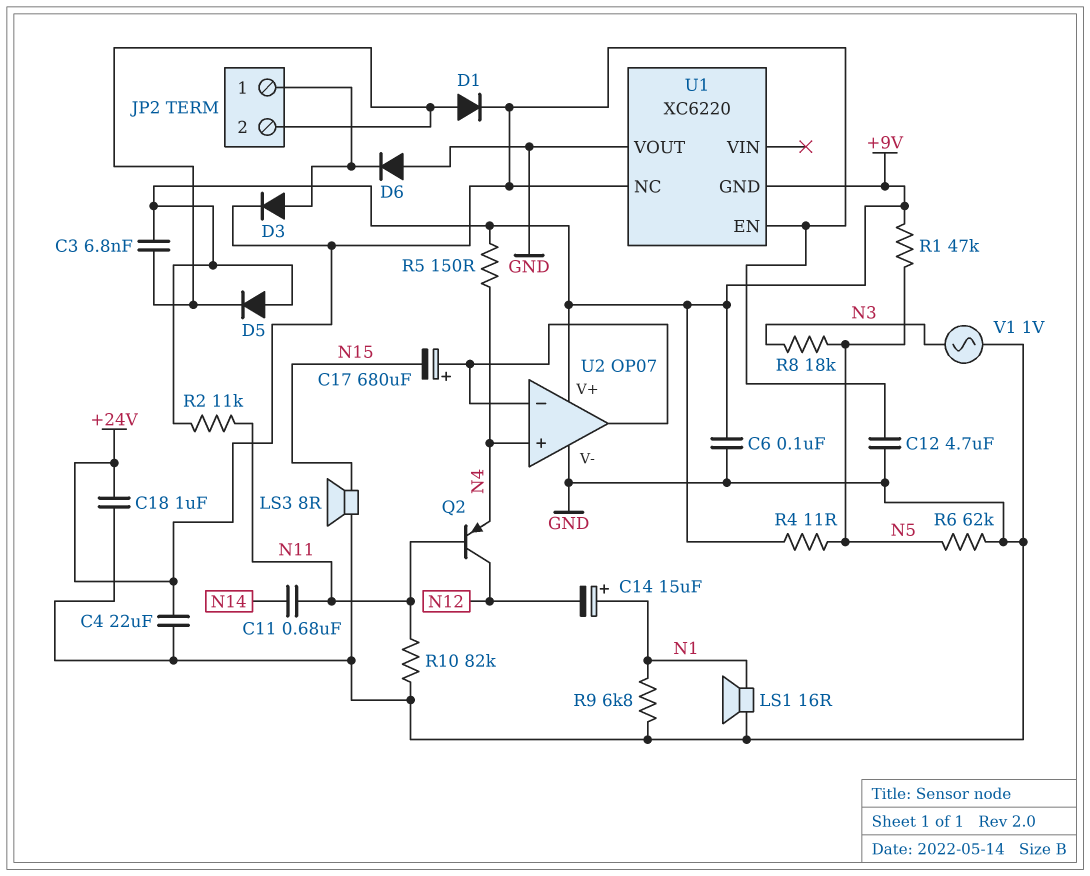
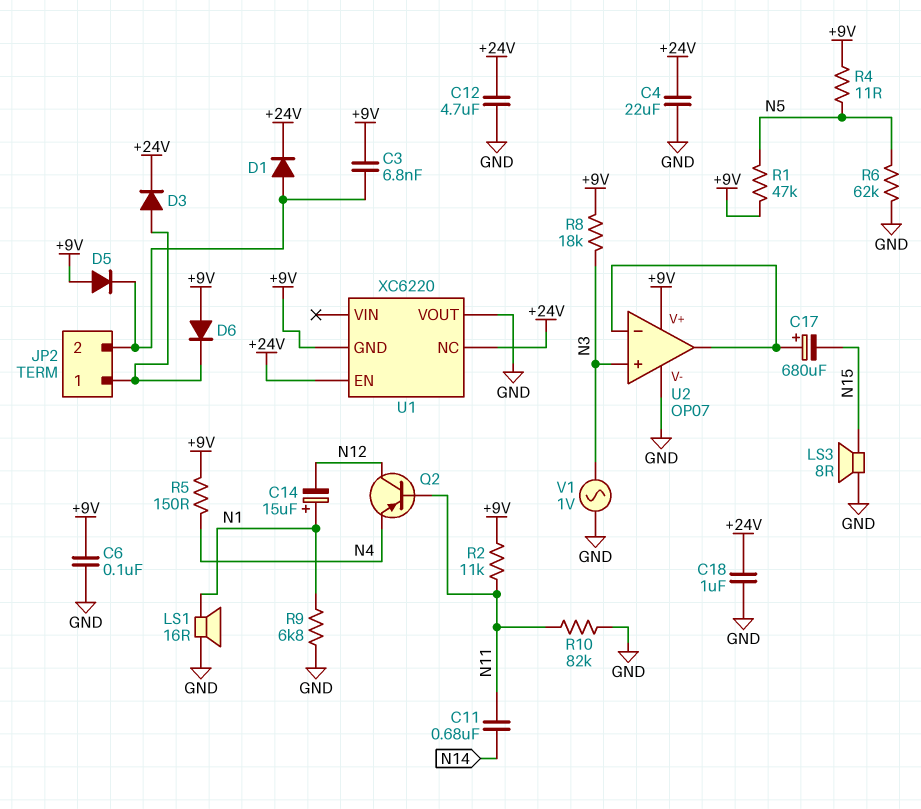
D6: diode (A GND, K JP2/1) -> diode (A +9V, K JP2/1)
R8: 18k (N3, N5) -> 18k (+9V, N3)
U2 pin in+: N4 -> N3

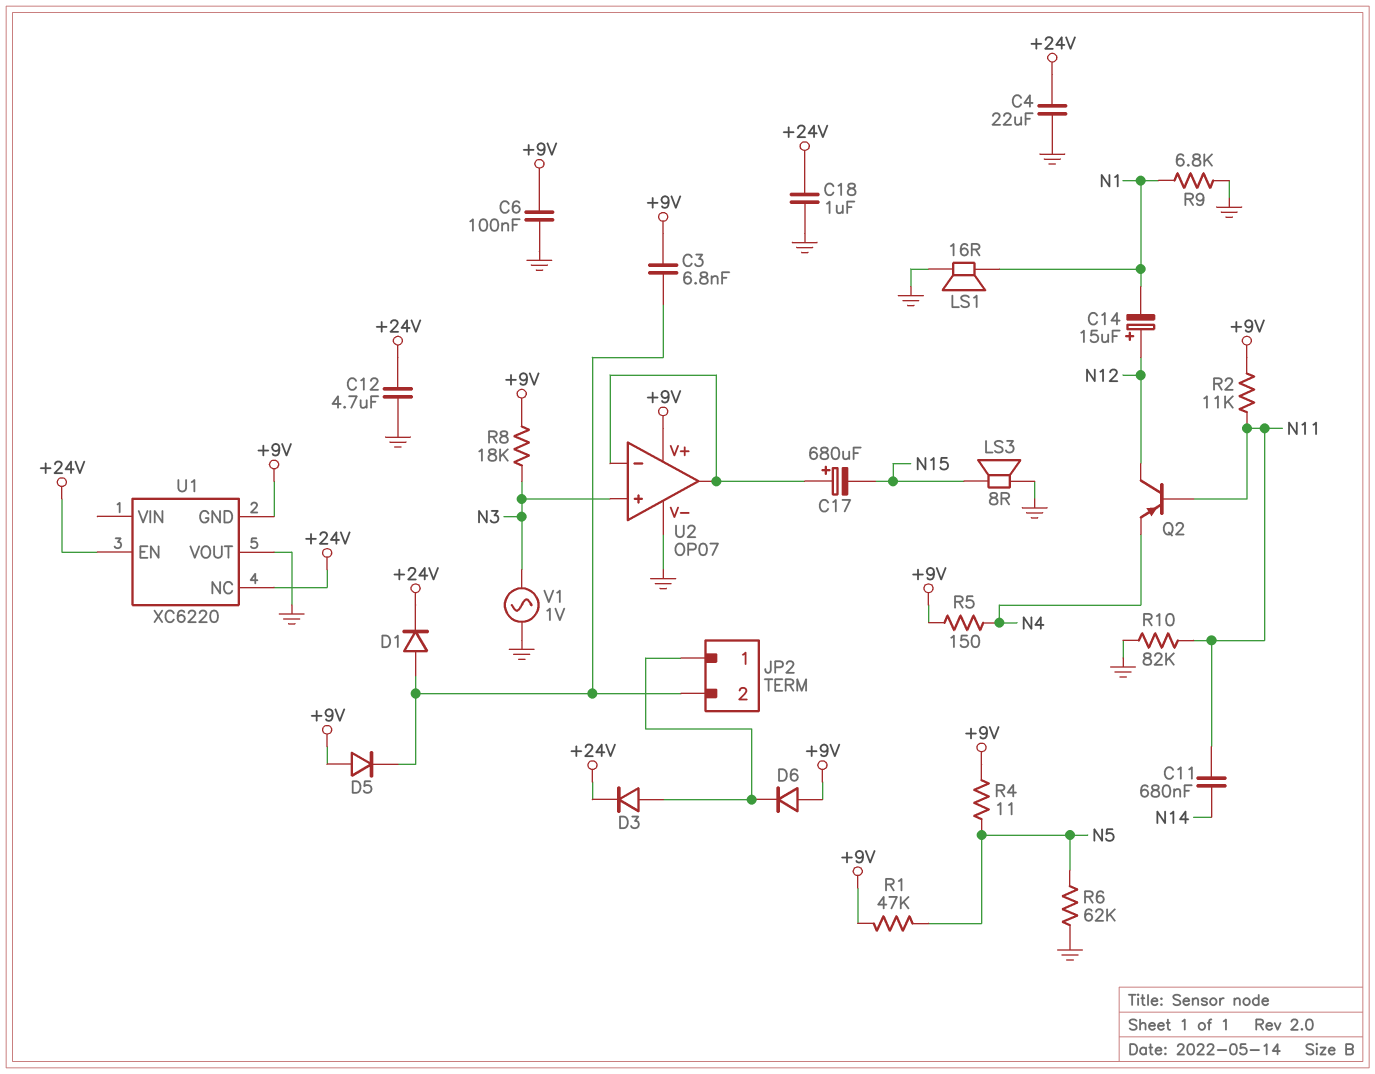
C14: 15uF (plus N1, minus N12) -> 15uF (plus N12, minus N1)

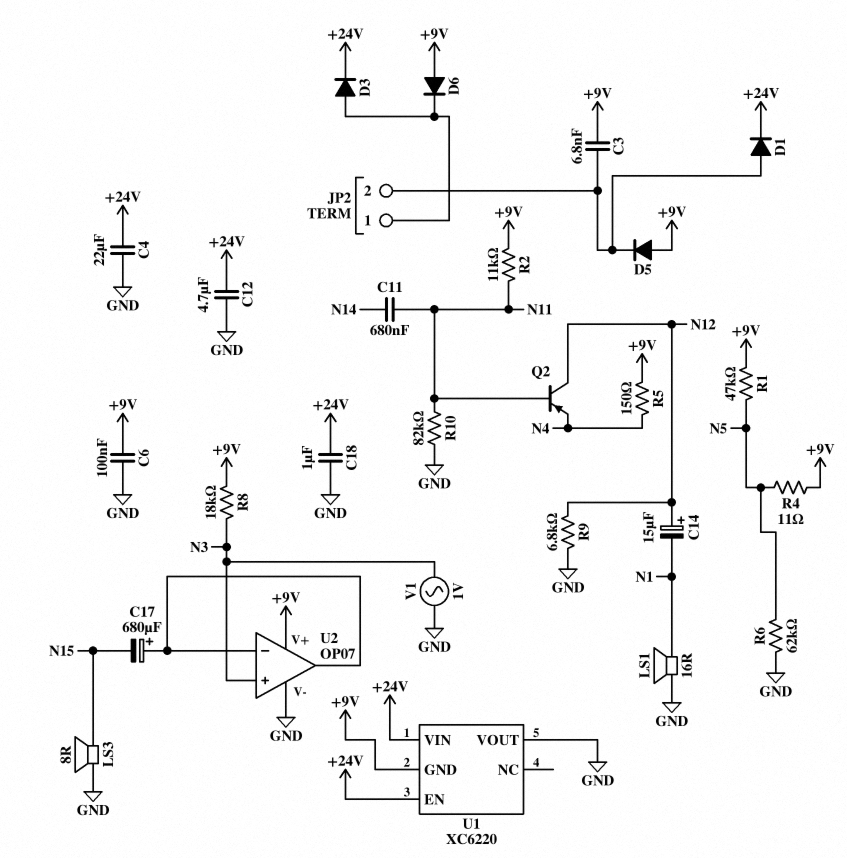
R9: 6.8k (GND, N1) -> 6.8k (GND, N12)
U1 pin NC: +24V -> none
U1 pin VIN: none -> +24V

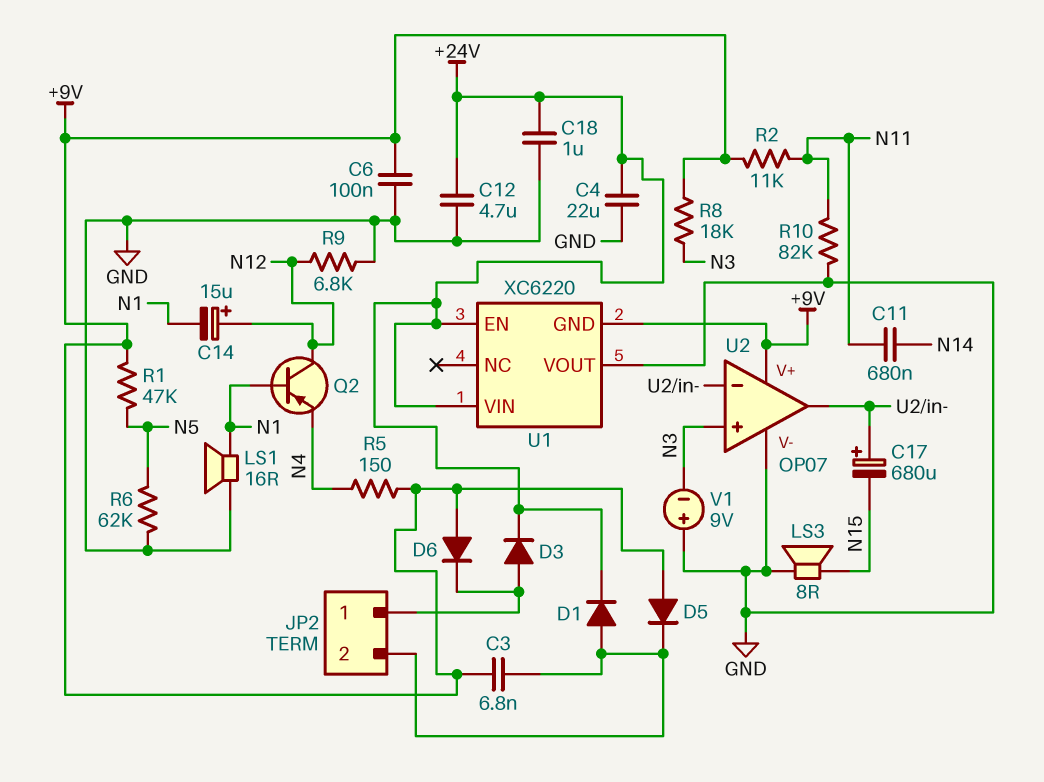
Q2: PNP (B N11, C N12, E N4) -> PNP (B N1, C N12, E N4)
R4: 11 (+9V, N5) -> none
V1: AC 1V (GND, N3) -> 9V (plus GND, minus N3)

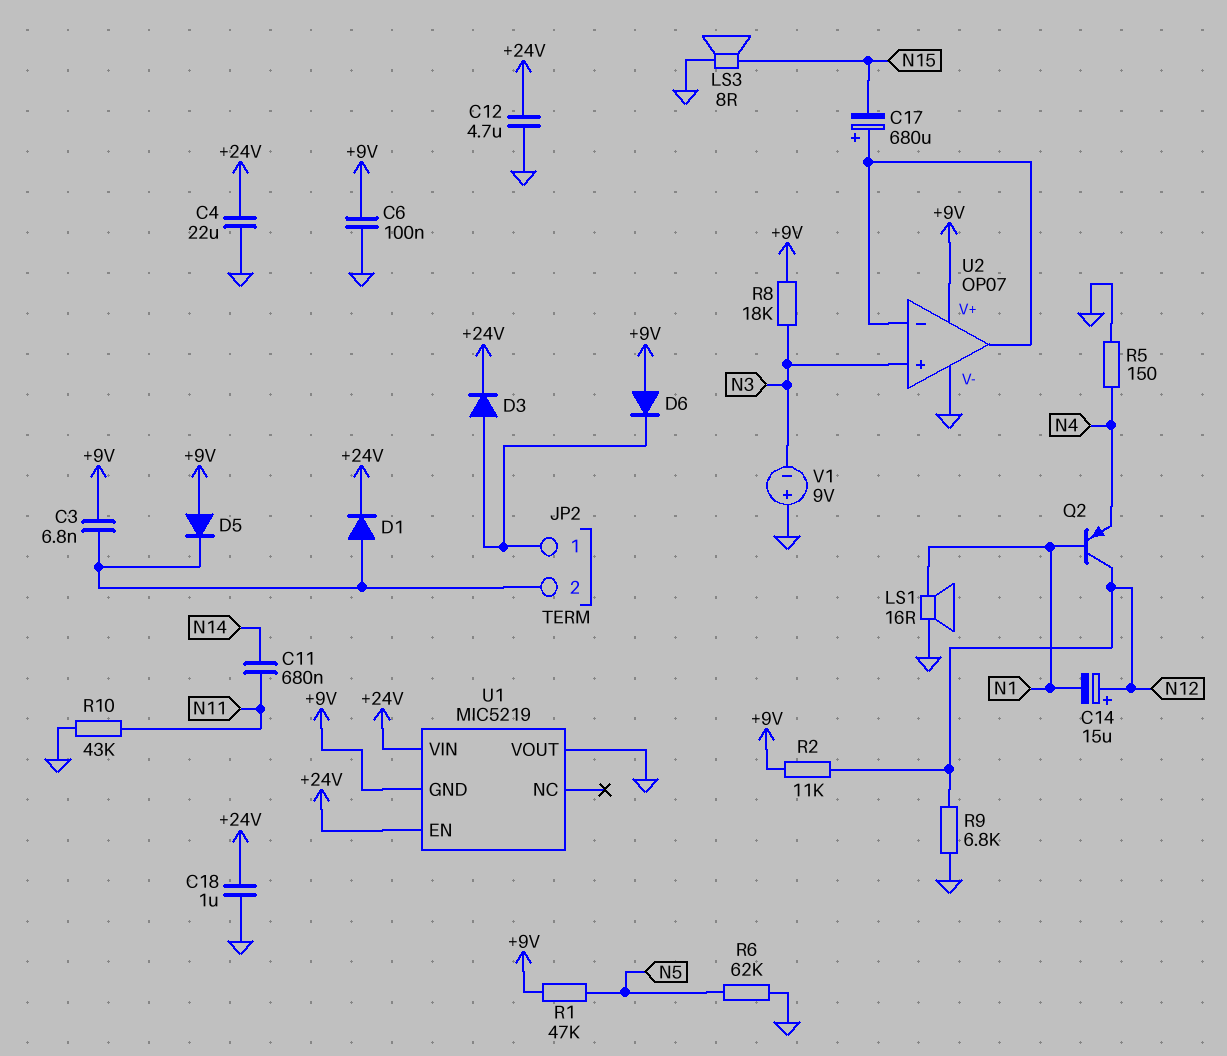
R2: 11k (+9V, N11) -> 11k (+9V, N12)
R5: 150 (+9V, N4) -> 150 (GND, N4)
R10: 82k (GND, N11) -> 43k (GND, N11)
U1: XC6220 -> MIC5219

